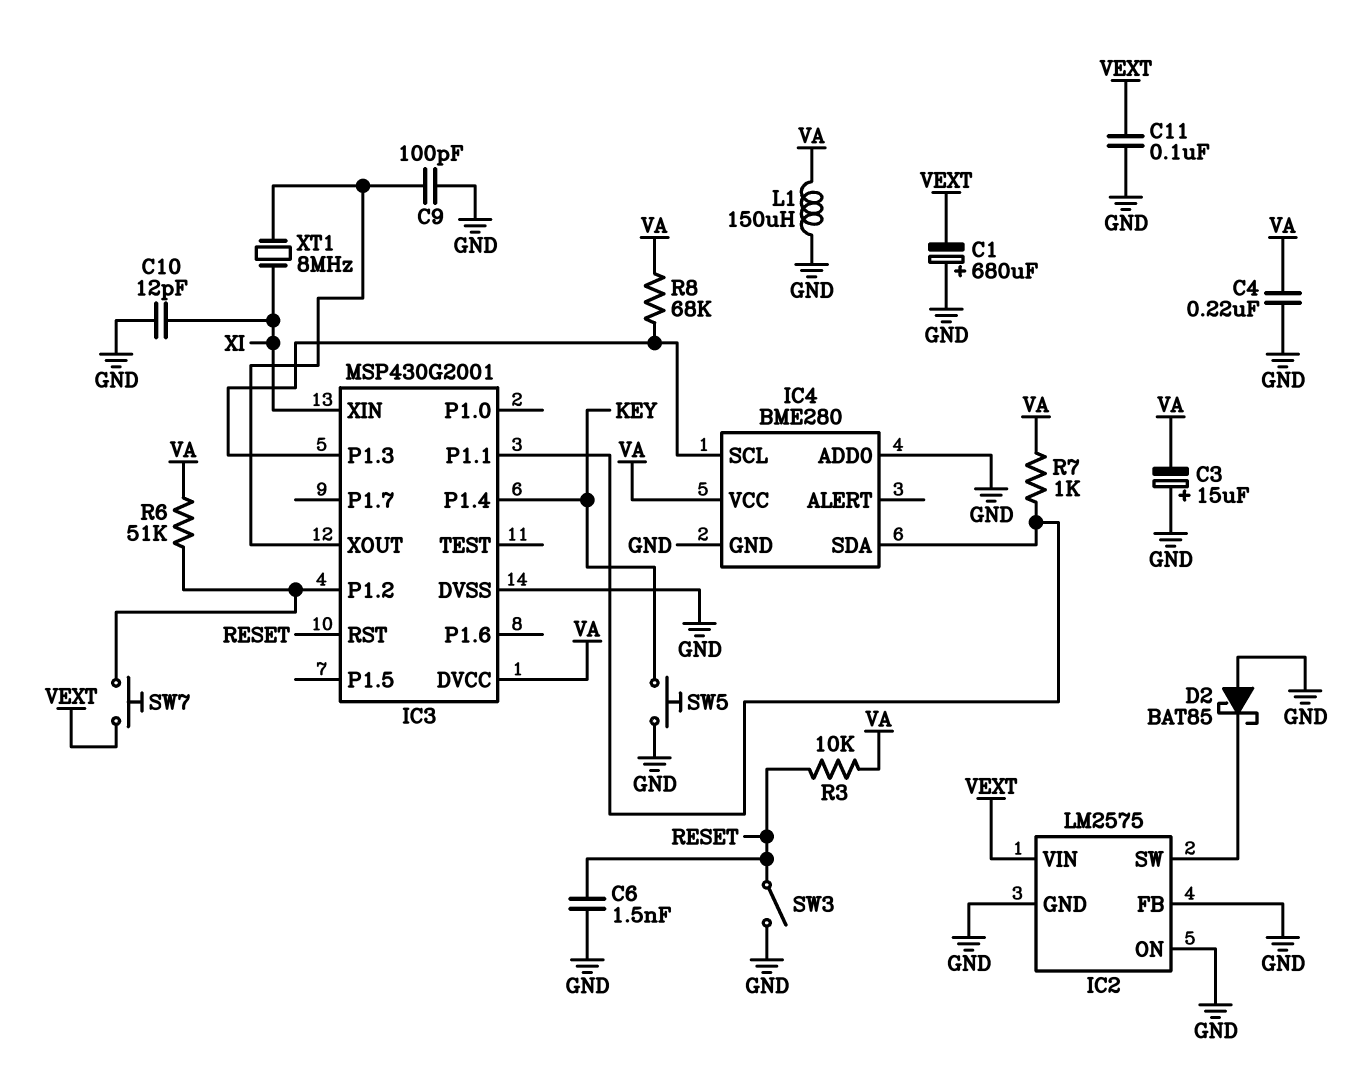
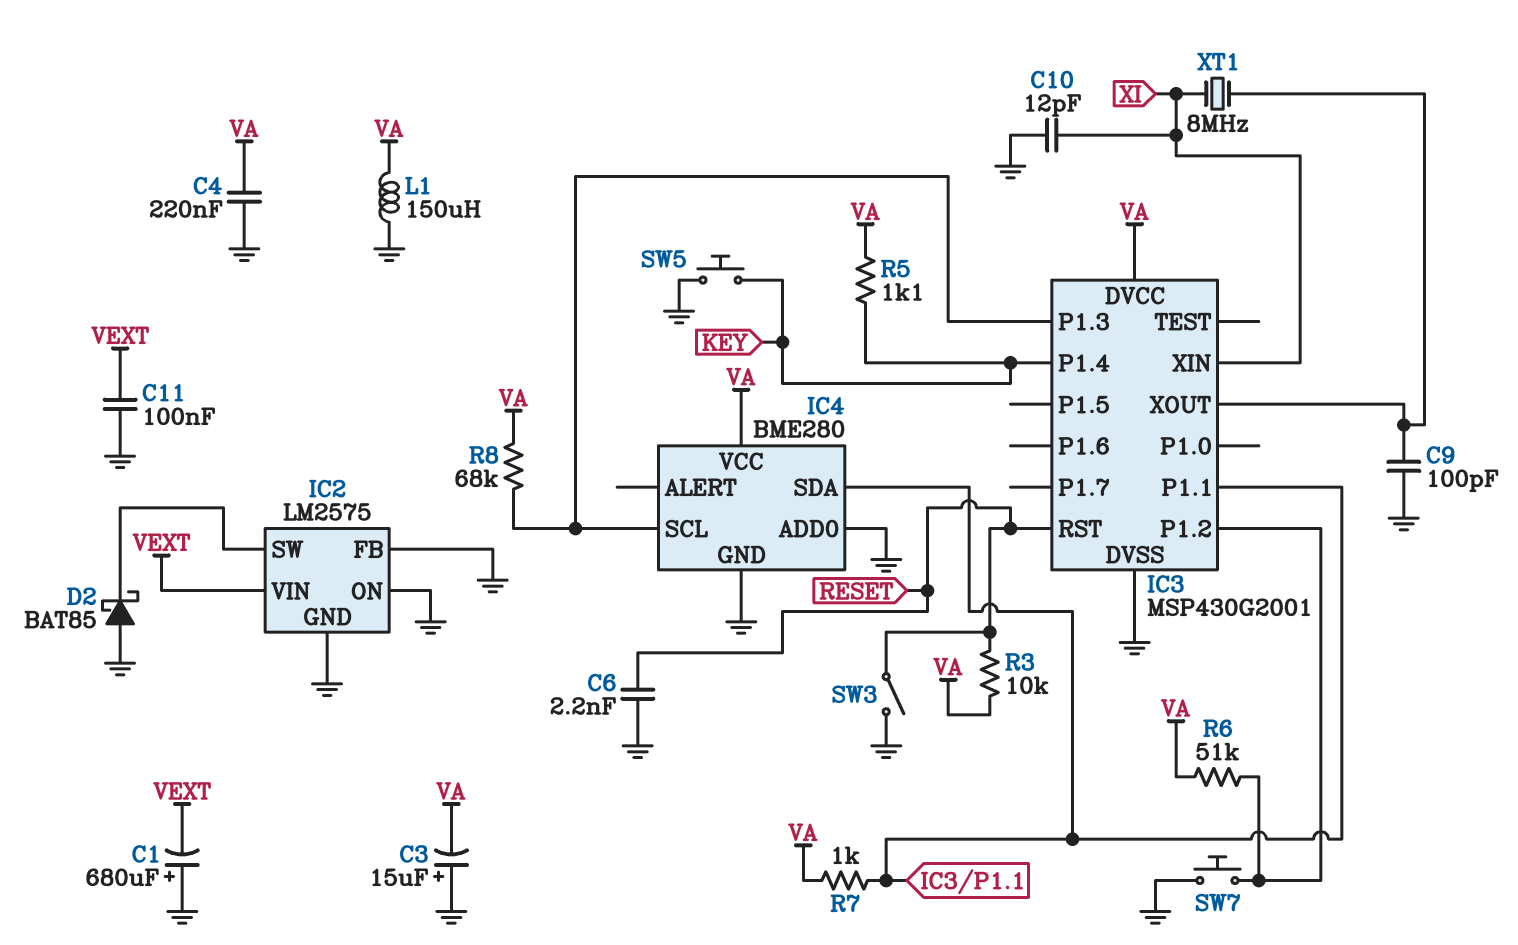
C6: 1.5nF (GND, RESET) -> 2.2nF (GND, RESET)
R5: none -> 1.1k (KEY, VA)
SW7: button (IC3/P1.2, VEXT) -> button (GND, IC3/P1.2)

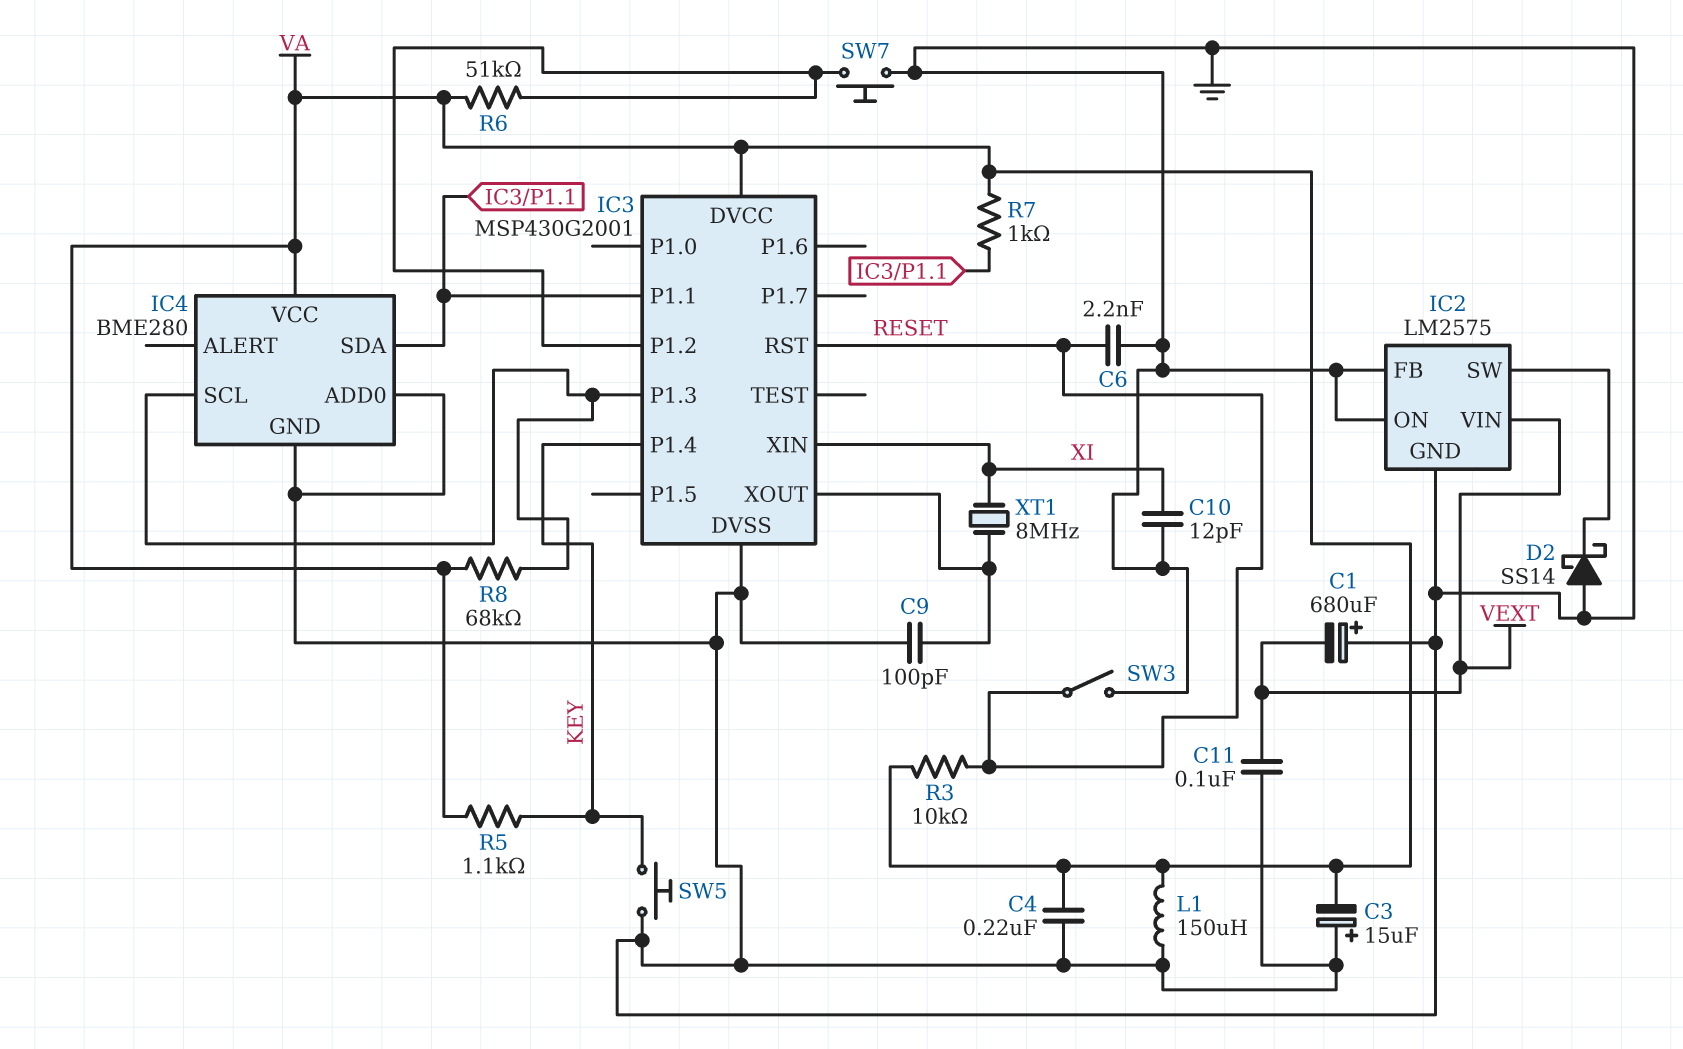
D2: schottky BAT85 (A GND, K IC2/SW) -> schottky SS14 (A GND, K IC2/SW)

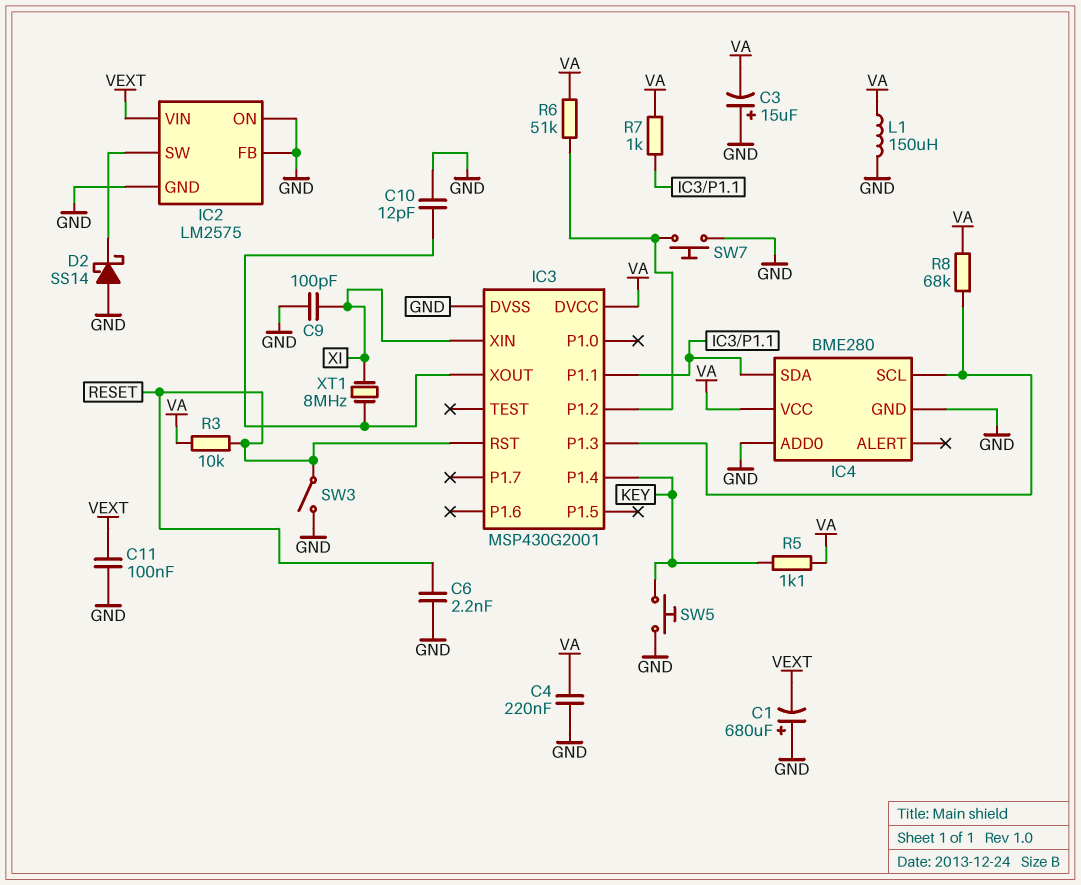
C9: 100pF (GND, IC3/XOUT) -> 100pF (GND, XI)
C10: 12pF (GND, XI) -> 12pF (GND, IC3/XOUT)

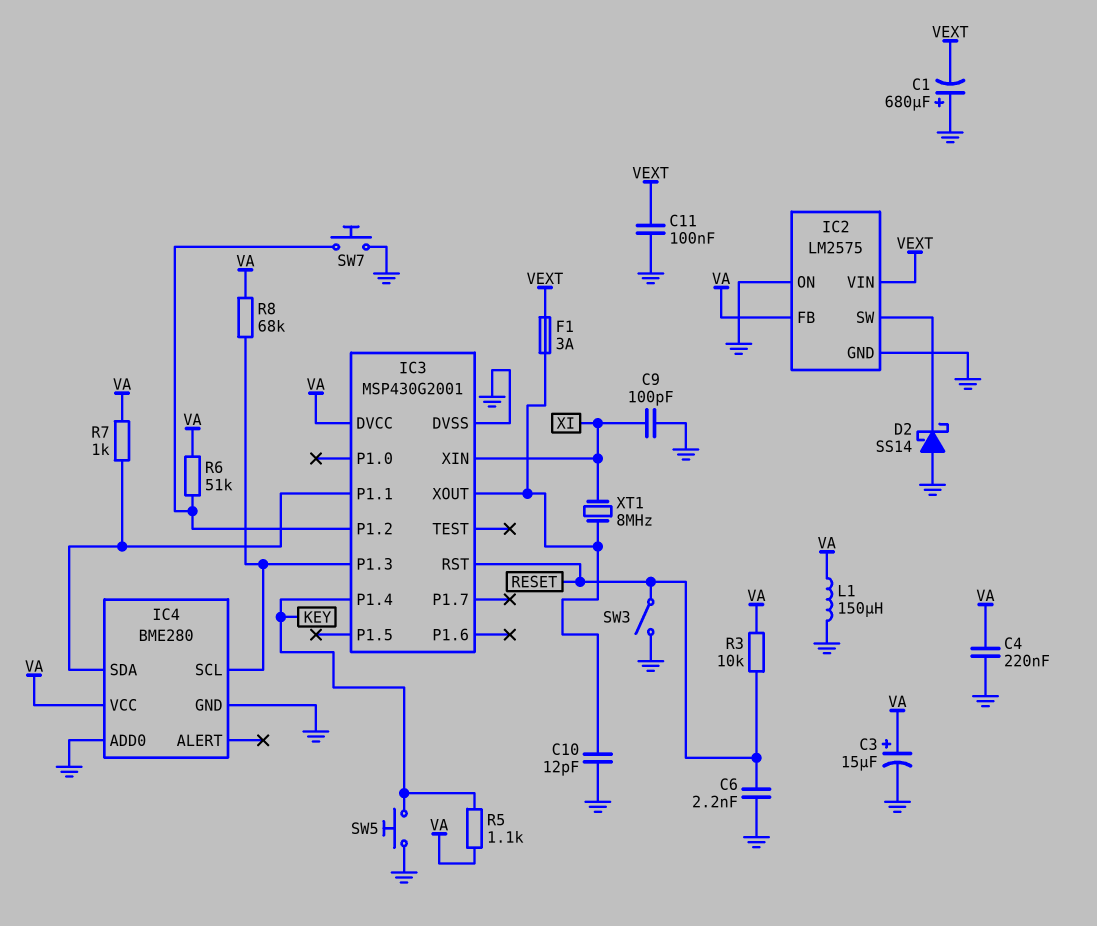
C3: 15uF (plus GND, minus VA) -> 15uF (plus VA, minus GND)
F1: none -> 3A (IC3/XOUT, VEXT)
IC2 pin FB: GND -> VA

